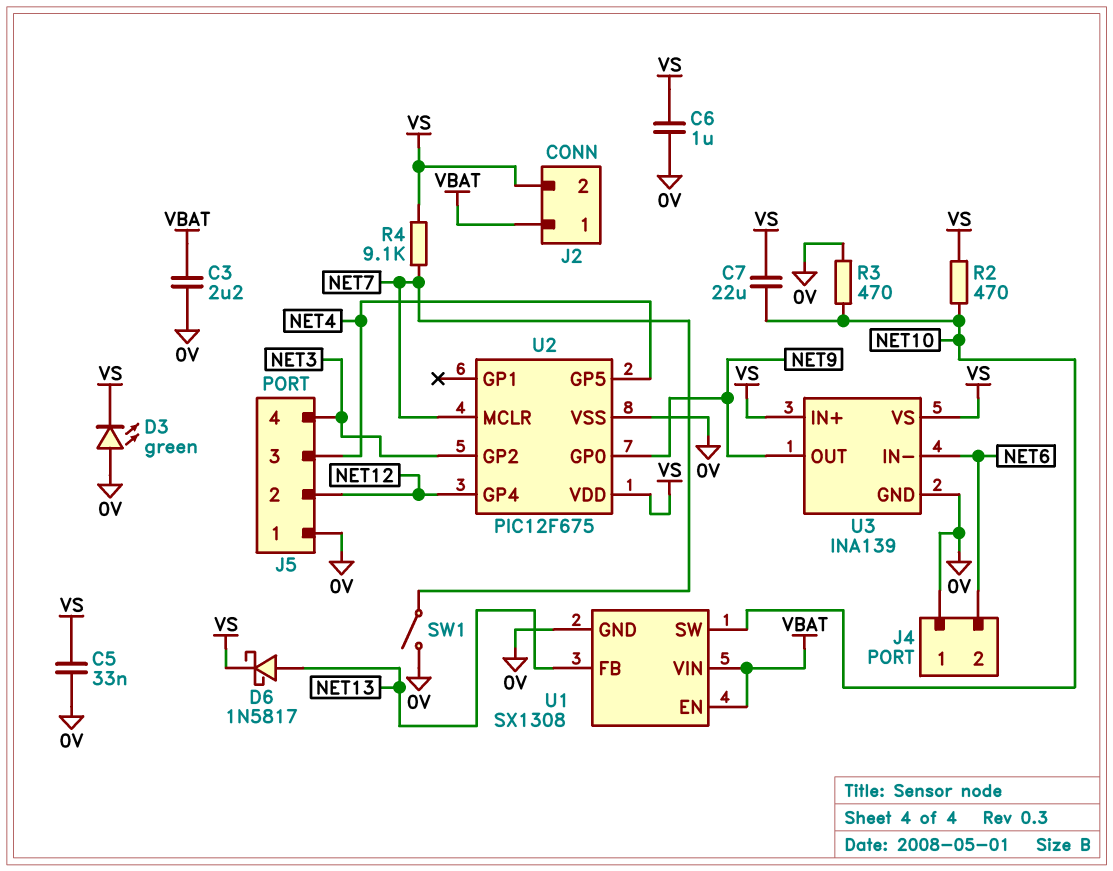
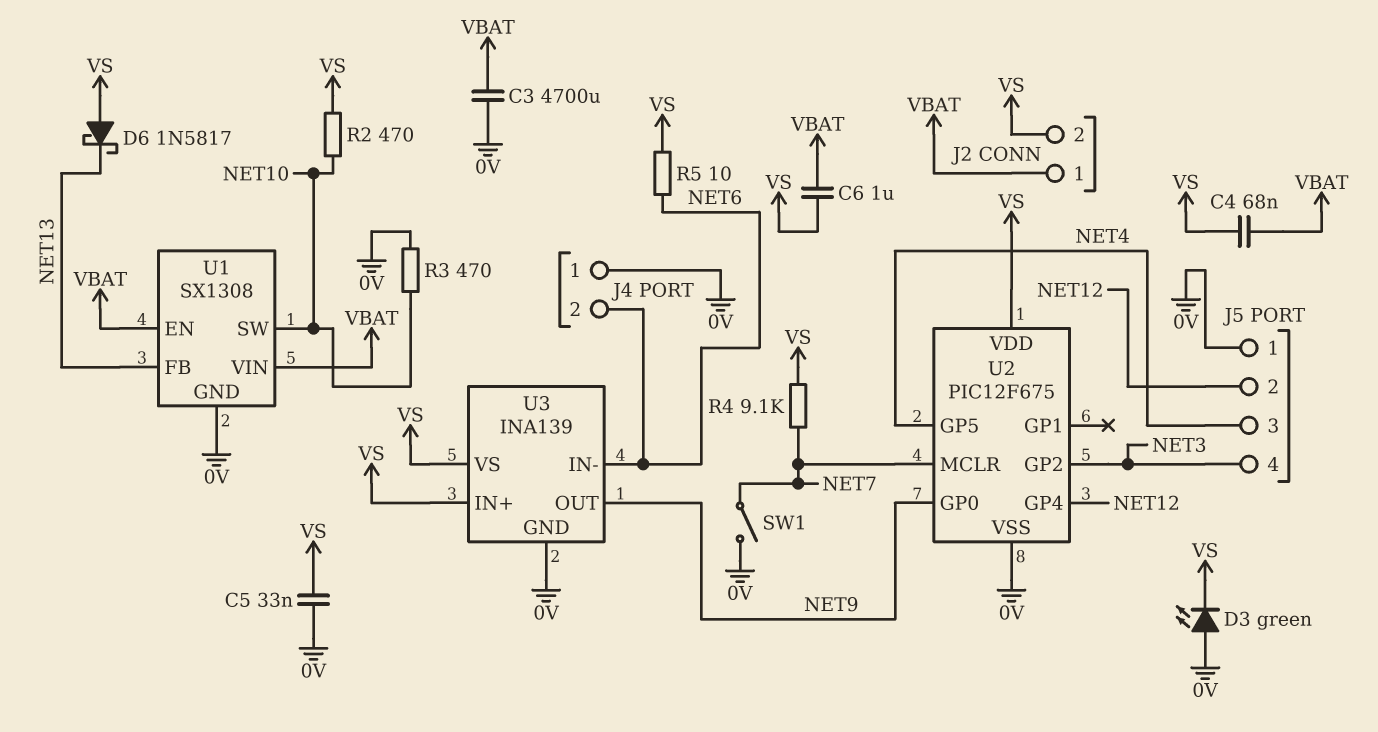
C3: 2.2uF (0V, VBAT) -> 4700uF (0V, VBAT)
C4: none -> 68nF (VBAT, VS)
C6: 1uF (0V, VS) -> 1uF (VBAT, VS)
C7: 22uF (NET10, VS) -> none
D6: schottky 1N5817 (A NET13, K VS) -> schottky 1N5817 (A VS, K NET13)
R5: none -> 10 (NET6, VS)

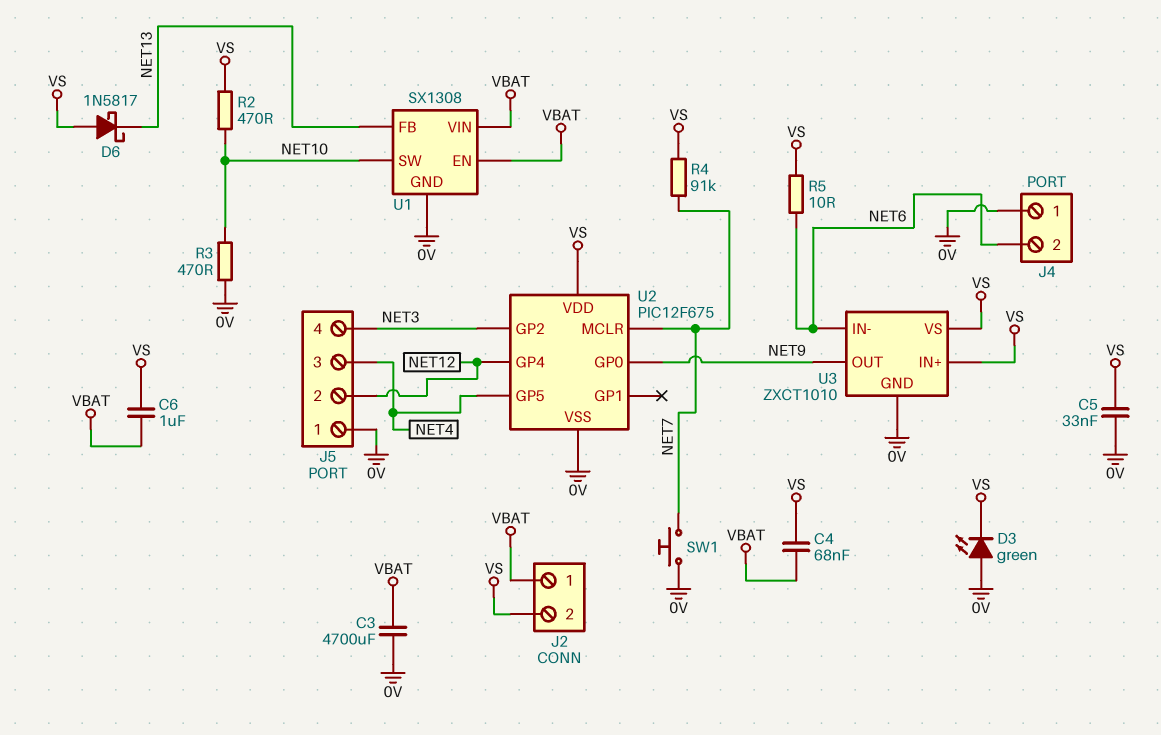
R4: 9.1k (NET7, VS) -> 91k (NET7, VS)
SW1: switch (0V, NET7) -> button (0V, NET7)
U3: INA139 -> ZXCT1010

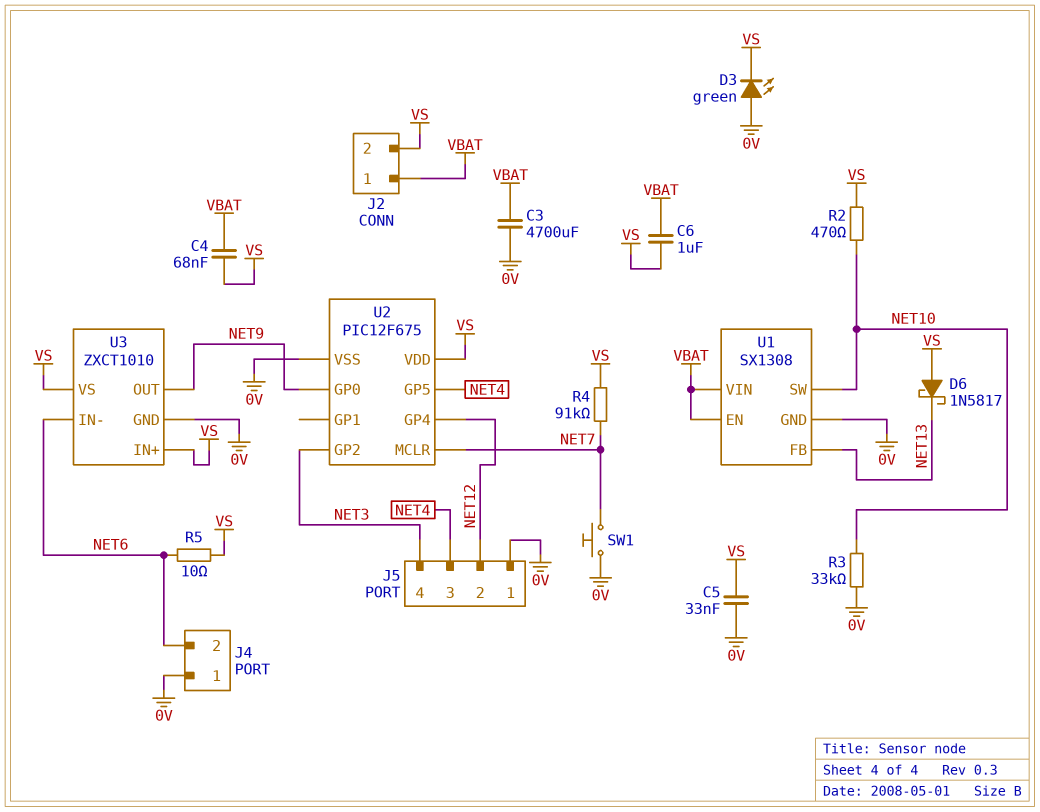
R3: 470 (0V, NET10) -> 33k (0V, NET10)

